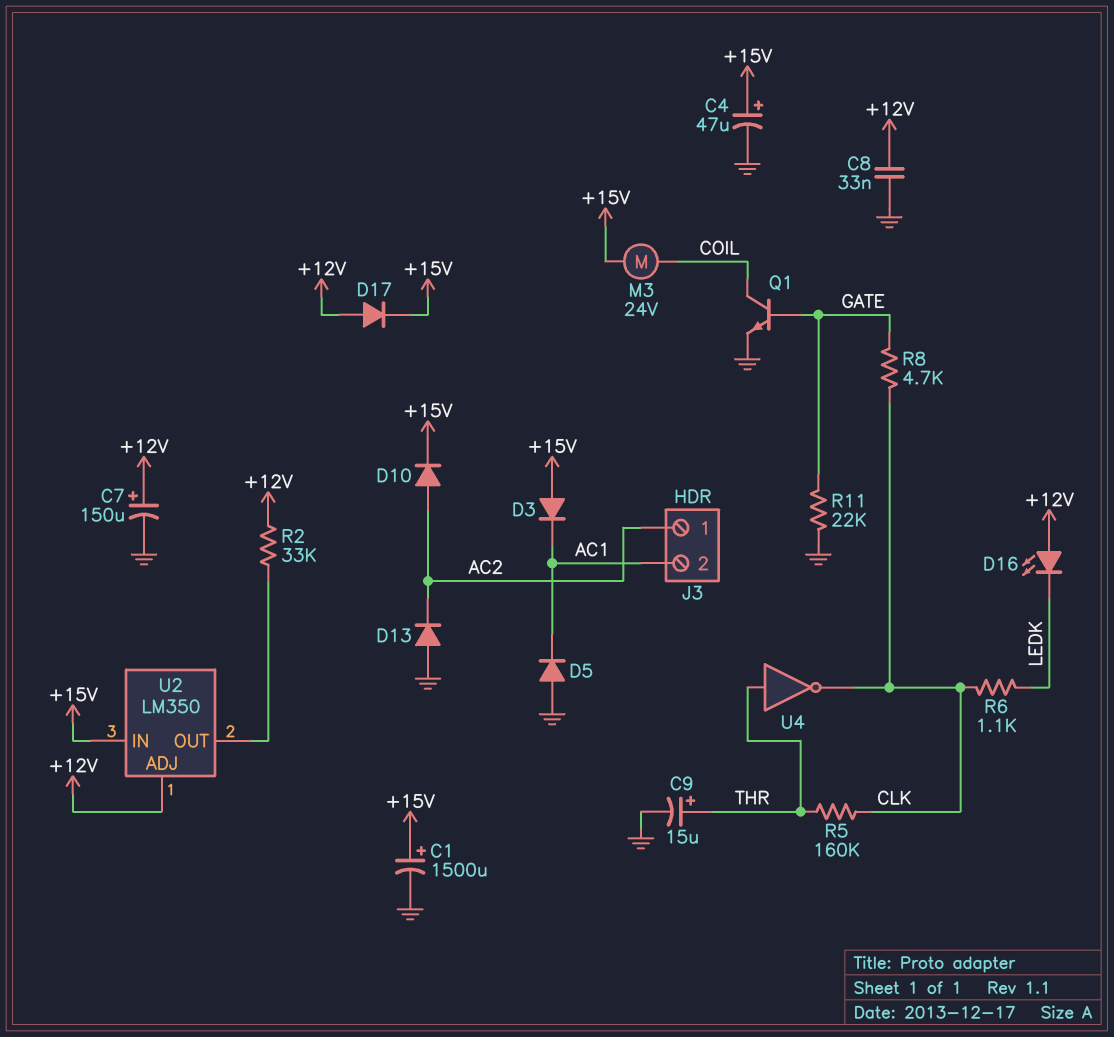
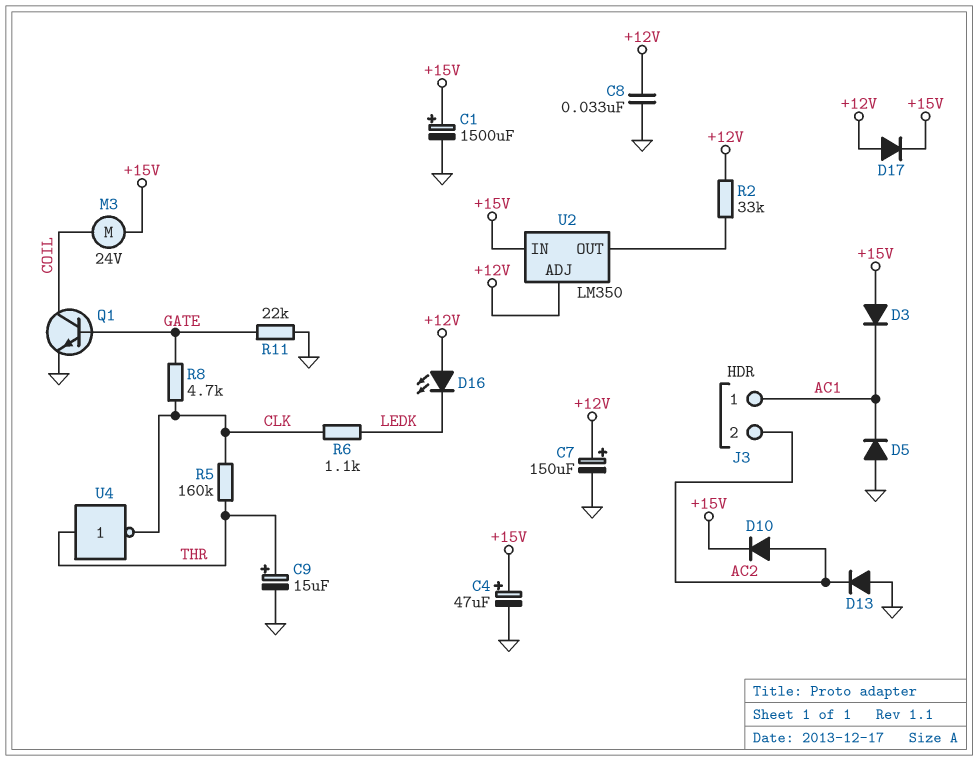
J3 pin 1: AC2 -> AC1
J3 pin 2: AC1 -> AC2

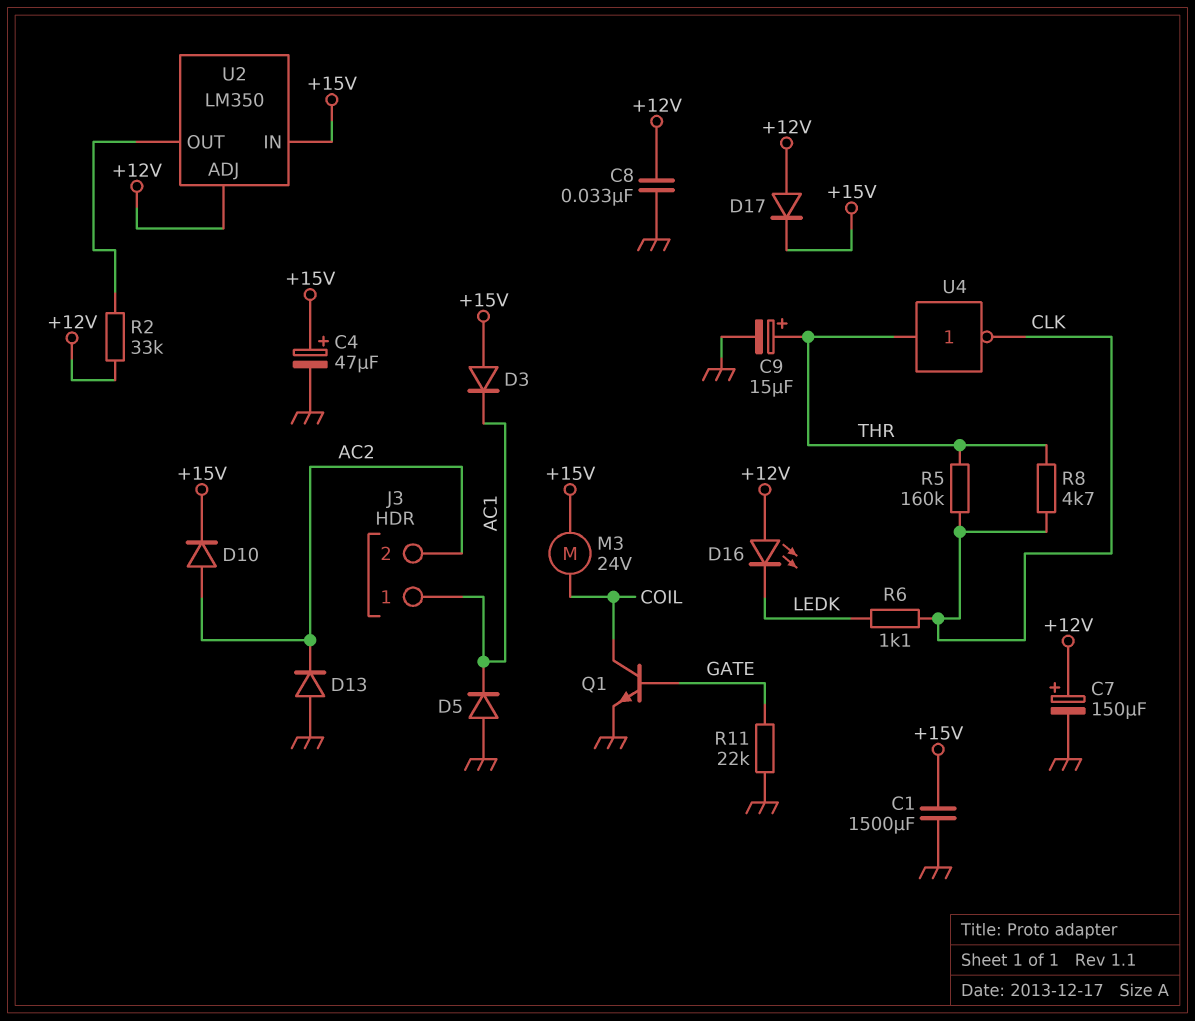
C1: 1500uF (plus +15V, minus GND) -> 1500uF (+15V, GND)
R8: 4.7k (CLK, GATE) -> 4.7k (CLK, THR)

